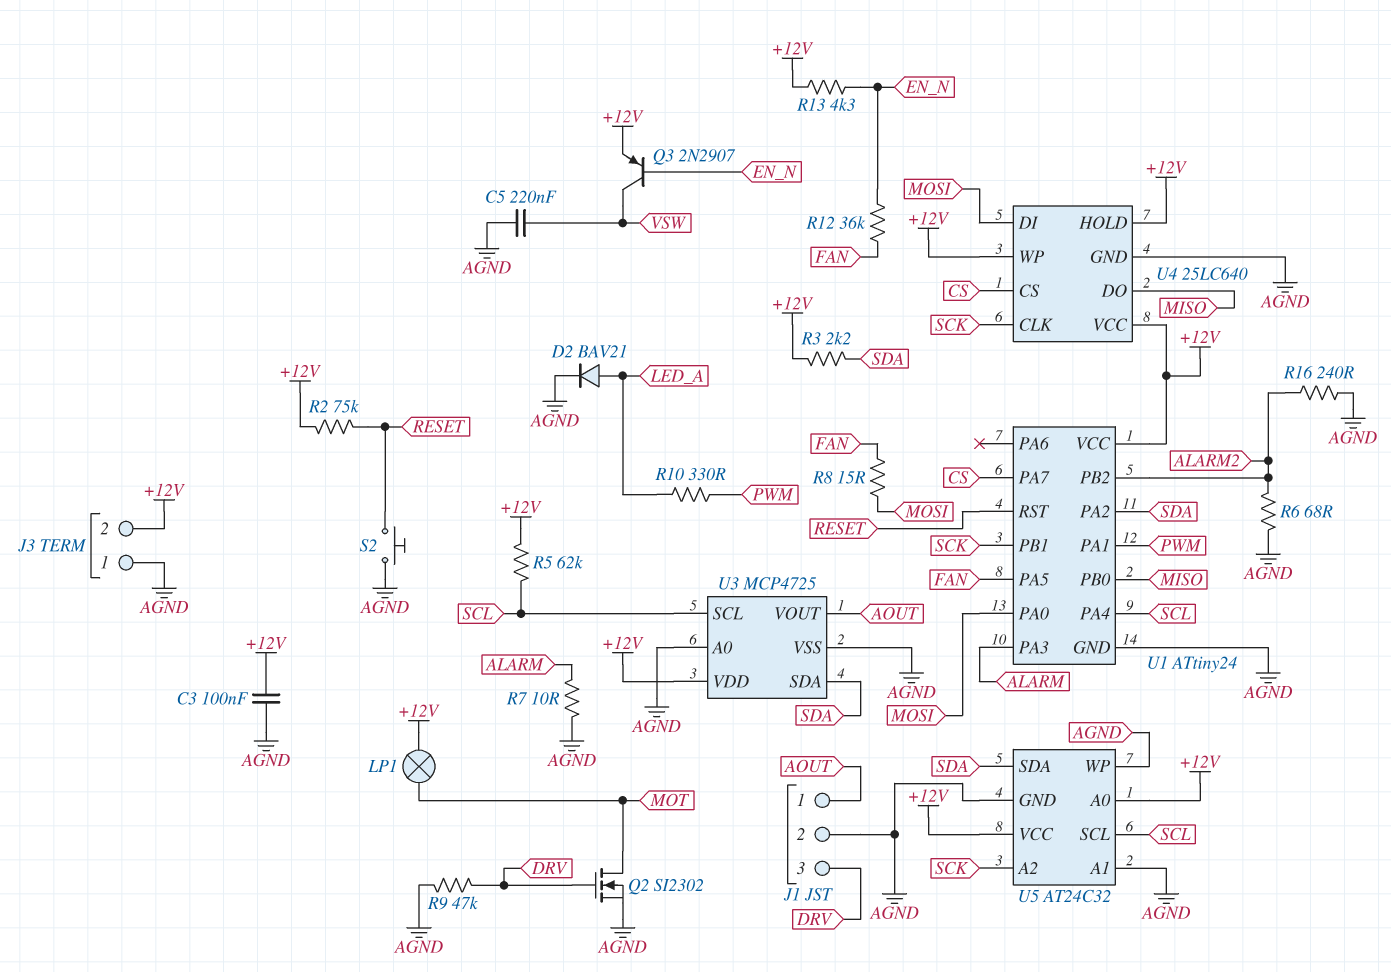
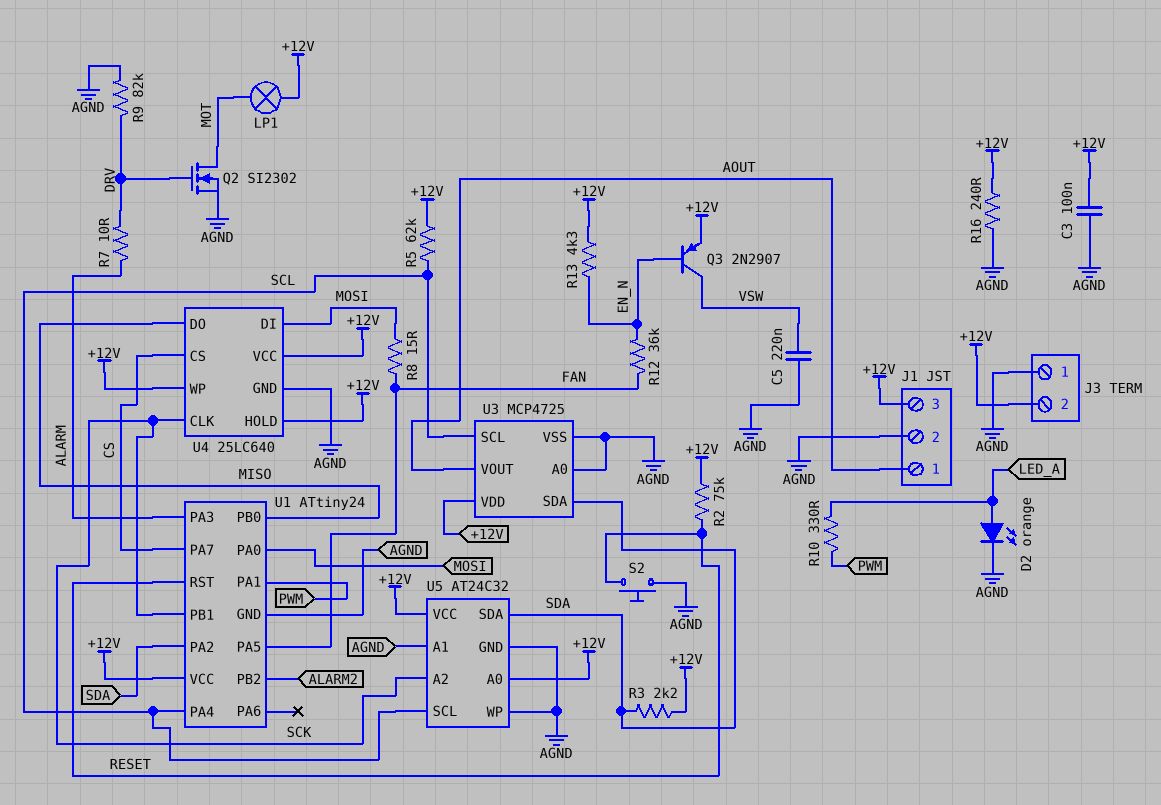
D2: diode BAV21 (A LED_A, K AGND) -> LED orange (A LED_A, K AGND)
J1 pin 3: DRV -> +12V
R6: 68 (AGND, ALARM2) -> none
R7: 10 (AGND, ALARM) -> 10 (ALARM, DRV)
R9: 47k (AGND, DRV) -> 82k (AGND, DRV)
R16: 240 (AGND, ALARM2) -> 240 (+12V, AGND)

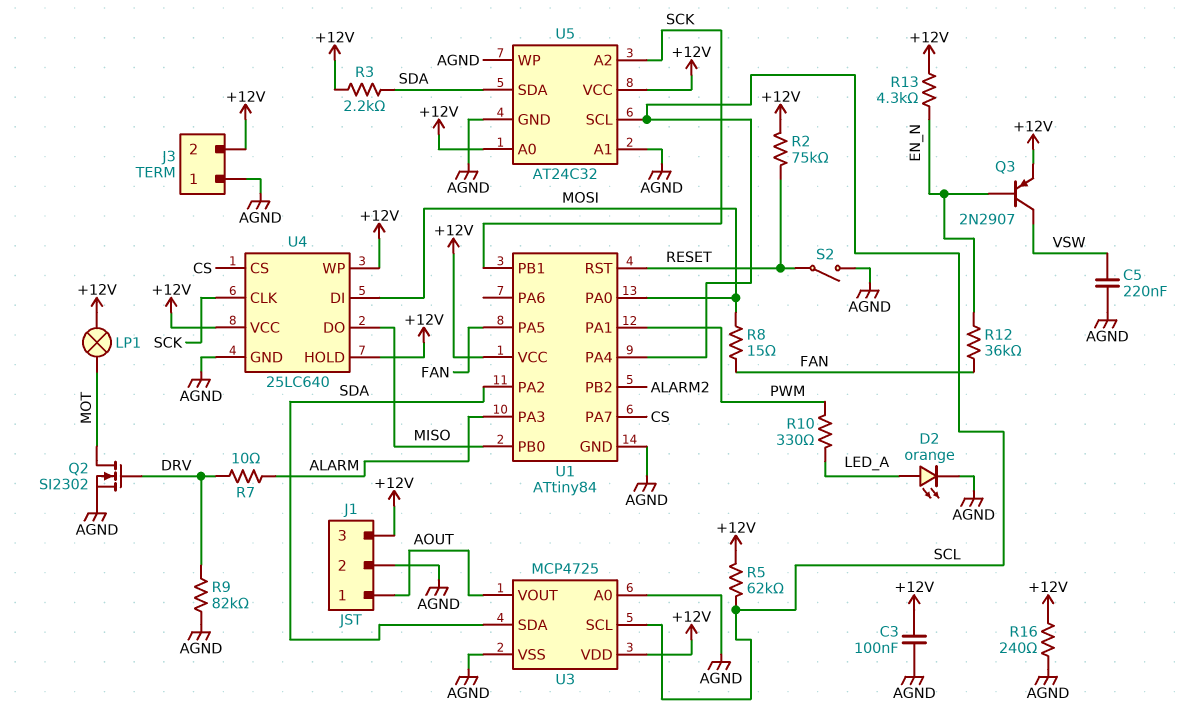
S2: button (AGND, RESET) -> switch (AGND, RESET)
U1: ATtiny24 -> ATtiny84

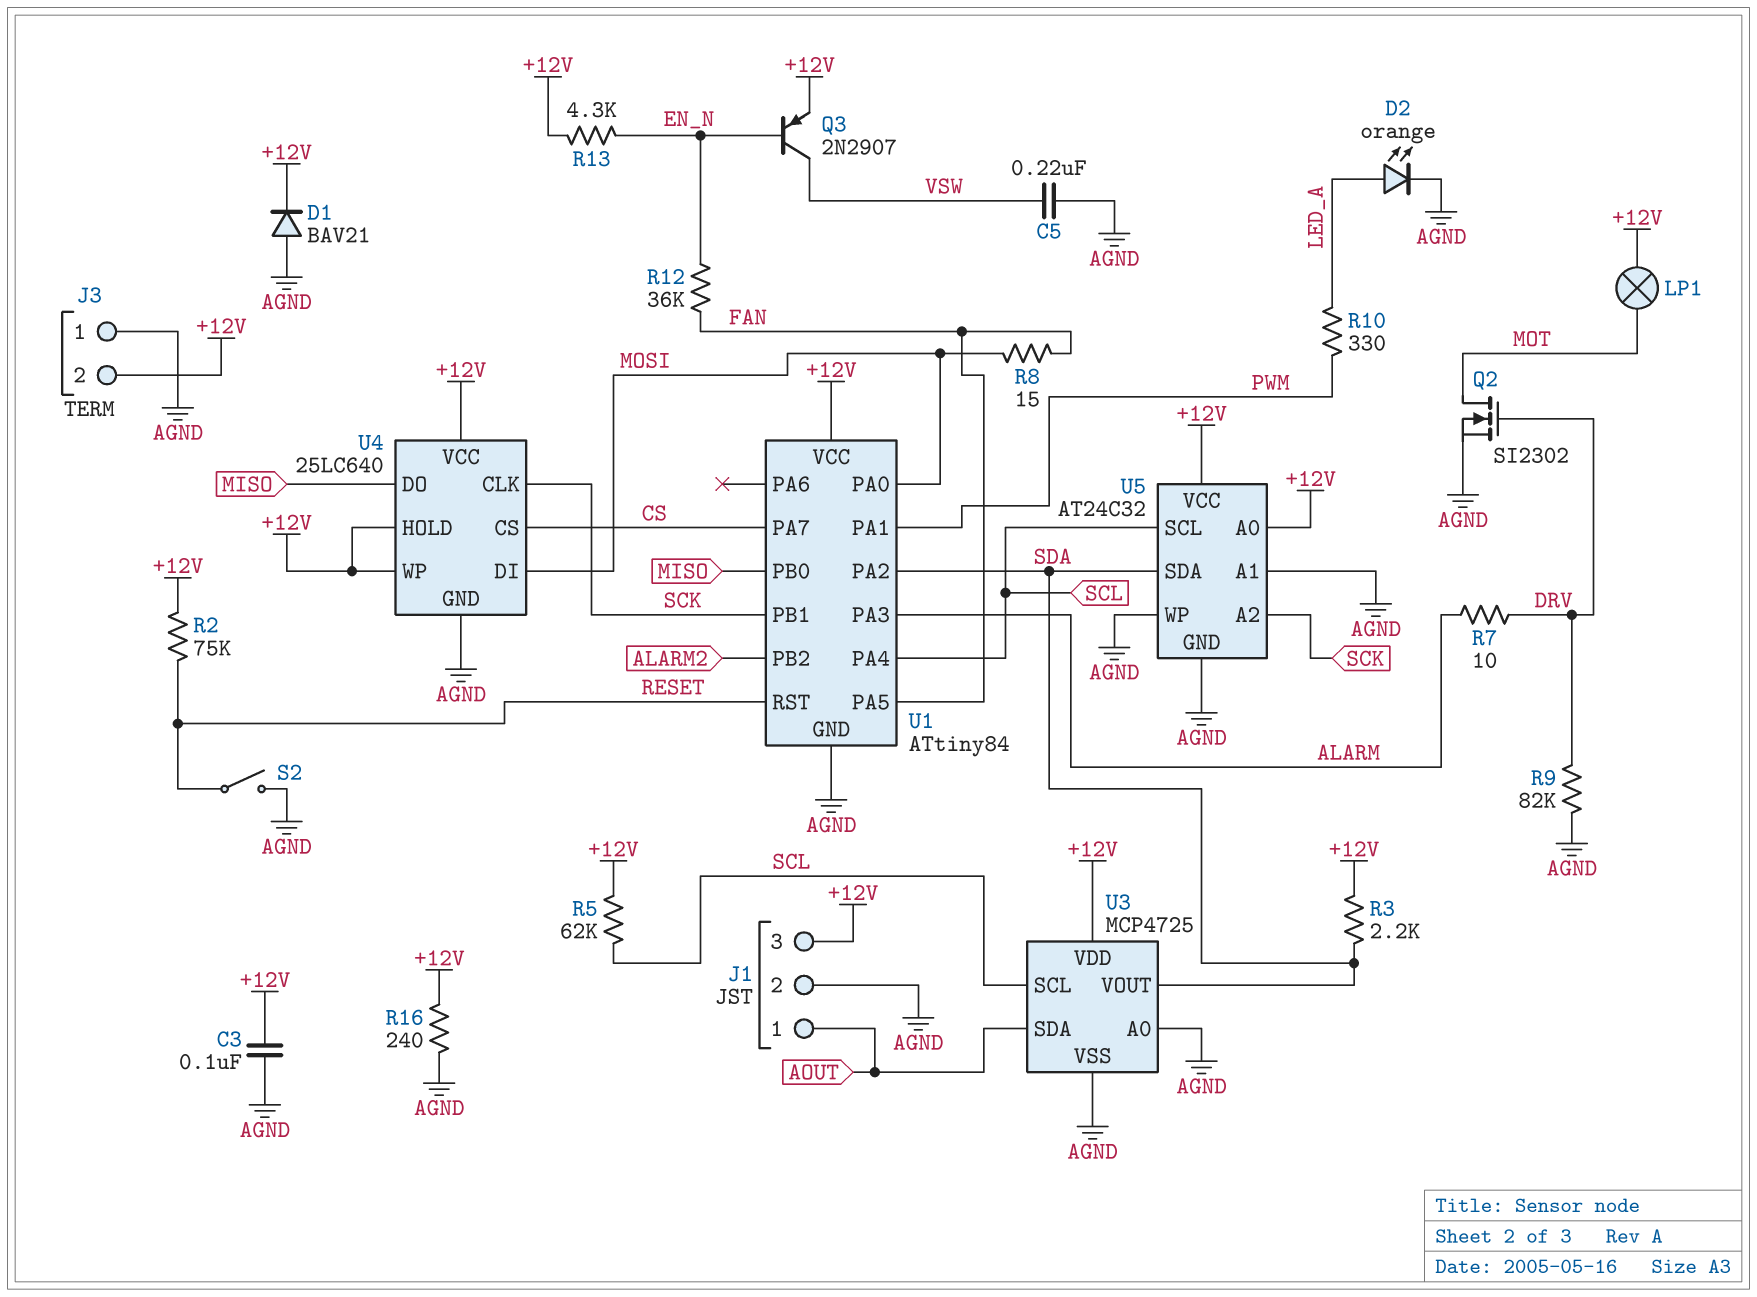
D1: none -> diode BAV21 (A AGND, K +12V)
U3 pin SDA: SDA -> AOUT
U3 pin VOUT: AOUT -> SDA

